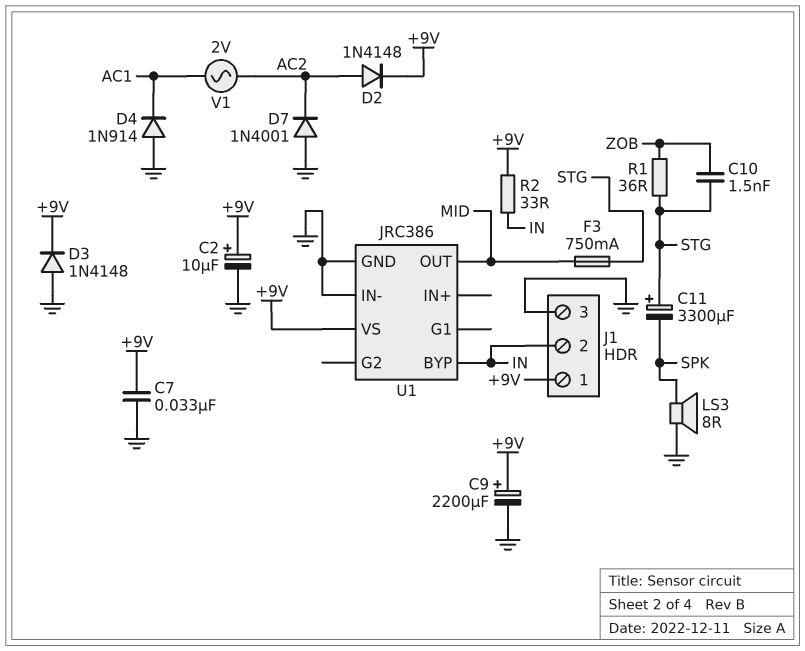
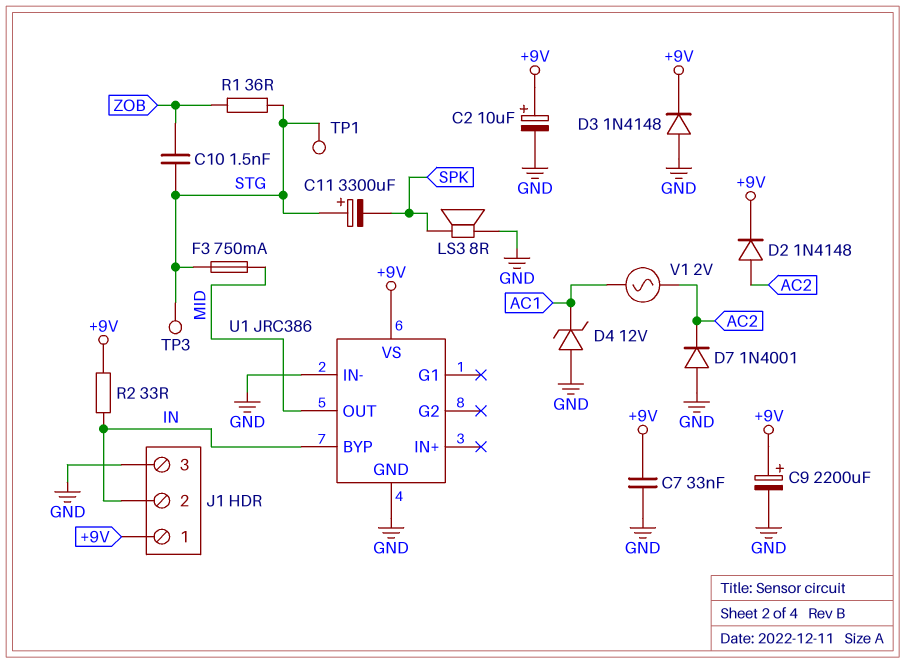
D4: diode 1N914 (A GND, K AC1) -> zener 12V (A GND, K AC1)
TP1: none -> test point (STG)
TP3: none -> test point (STG)

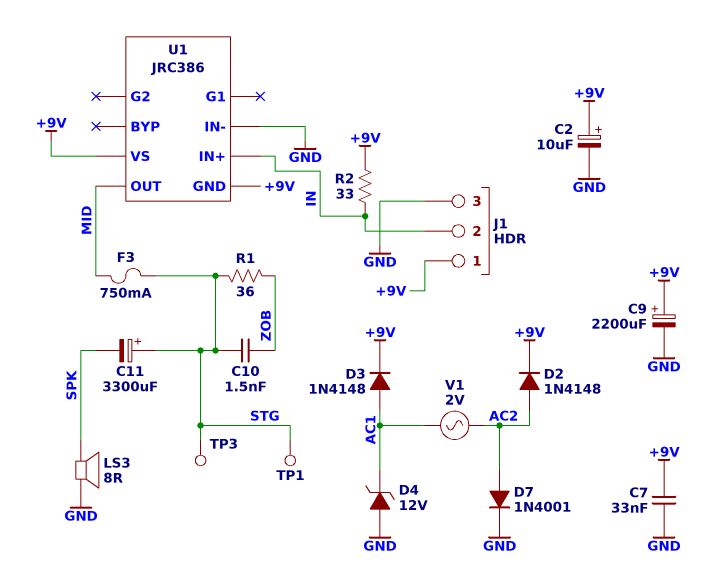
D3: diode 1N4148 (A GND, K +9V) -> diode 1N4148 (A AC1, K +9V)
D7: diode 1N4001 (A GND, K AC2) -> diode 1N4001 (A AC2, K GND)
U1 pin BYP: IN -> none
U1 pin GND: GND -> +9V
U1 pin IN+: none -> IN

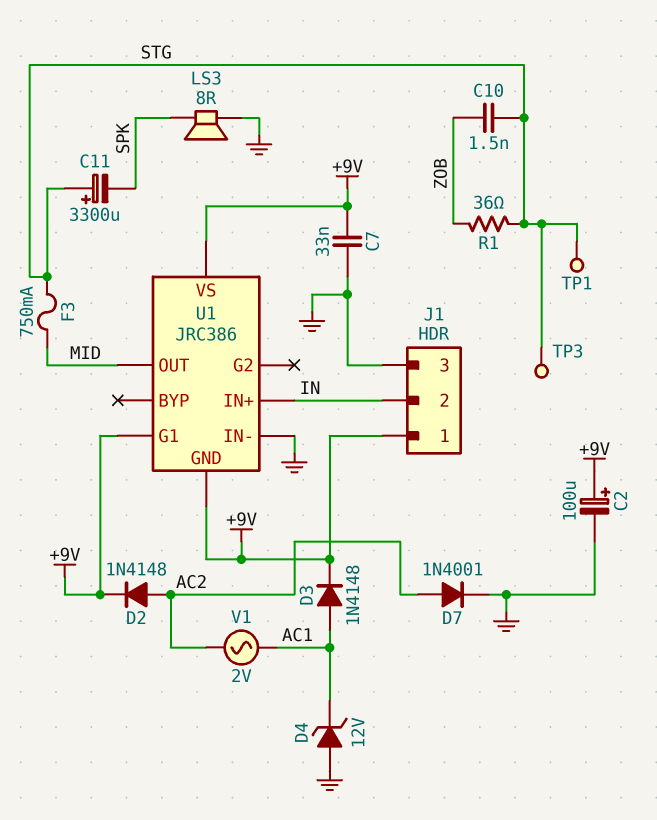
C2: 10uF (plus +9V, minus GND) -> 100uF (plus +9V, minus GND)
C9: 2200uF (plus +9V, minus GND) -> none
R2: 33 (+9V, IN) -> none
U1 pin G1: none -> +9V

